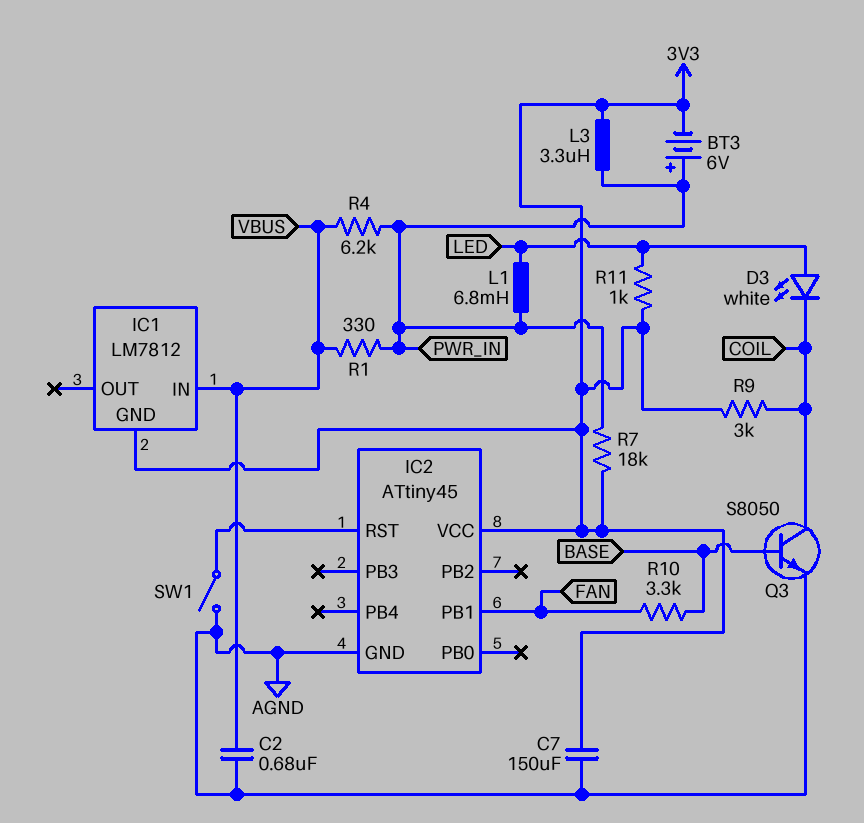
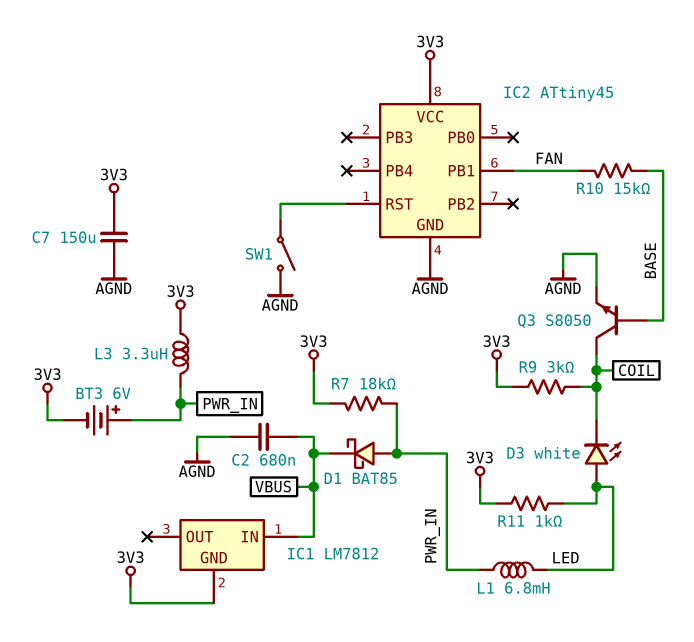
D1: none -> schottky BAT85 (A PWR_IN, K VBUS)
R1: 330 (PWR_IN, VBUS) -> none
R4: 6.2k (PWR_IN, VBUS) -> none
R10: 3.3k (BASE, FAN) -> 15k (BASE, FAN)

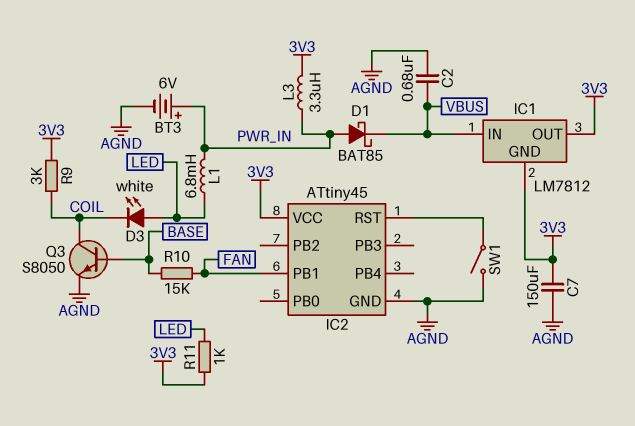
BT3: 6V (plus PWR_IN, minus 3V3) -> 6V (plus PWR_IN, minus AGND)
IC1 pin OUT: none -> 3V3
R7: 18k (3V3, PWR_IN) -> none

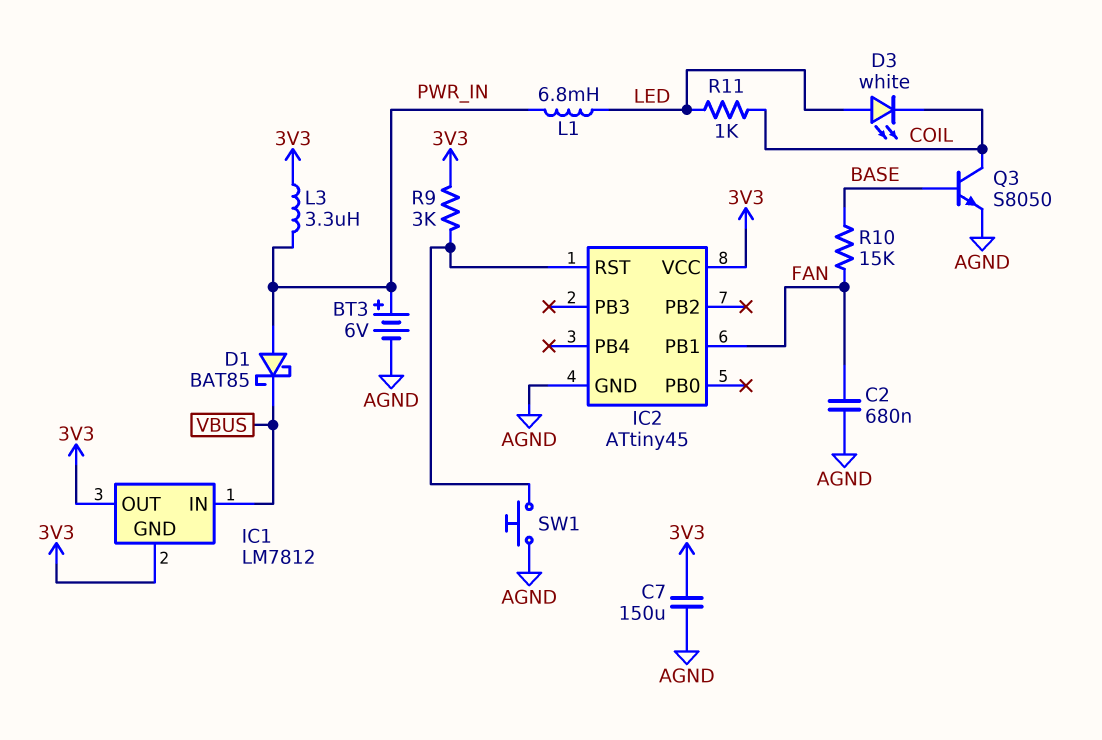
C2: 680nF (AGND, VBUS) -> 680nF (AGND, FAN)
R9: 3k (3V3, COIL) -> 3k (3V3, IC2/RST)
R11: 1k (3V3, LED) -> 1k (COIL, LED)
SW1: switch (AGND, IC2/RST) -> button (AGND, IC2/RST)

